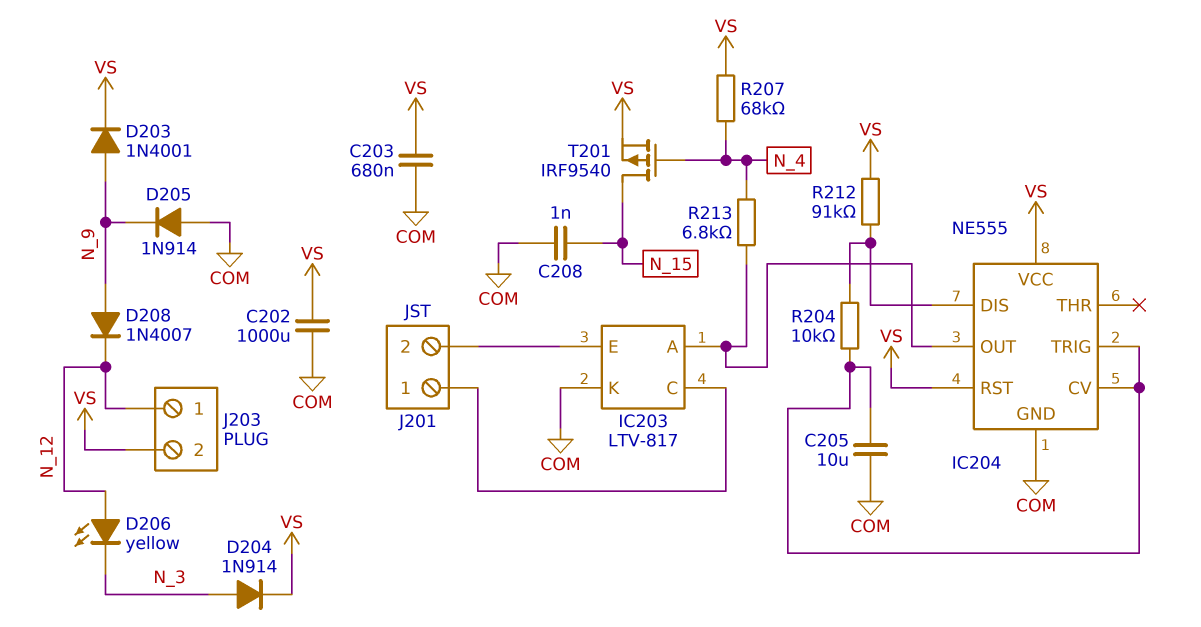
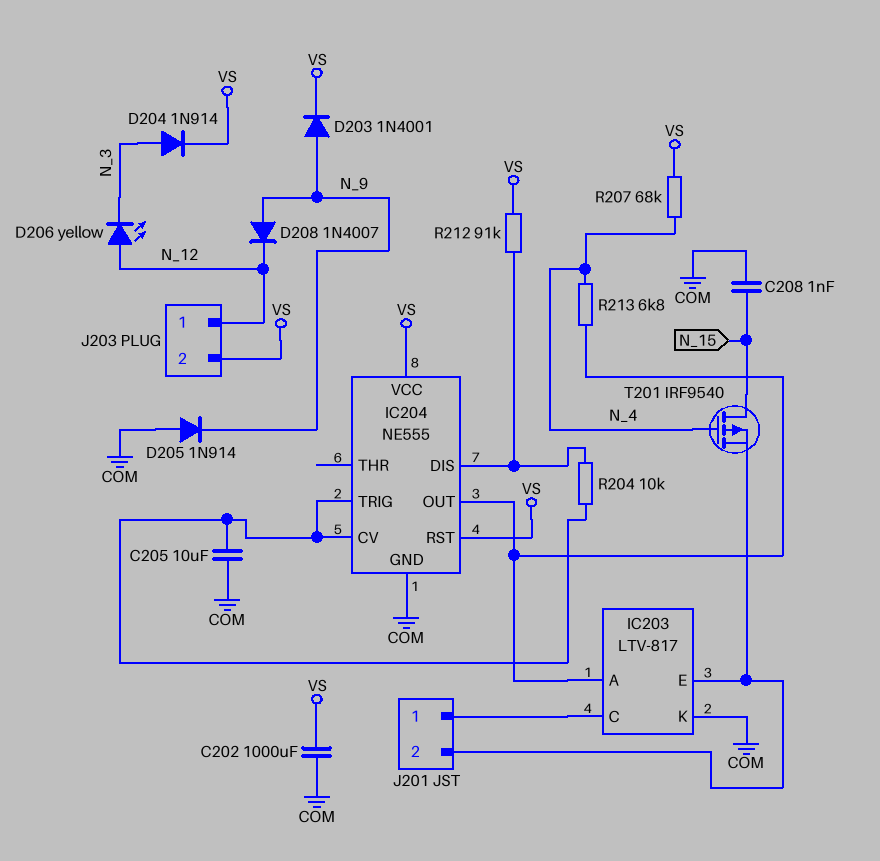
C203: 680nF (COM, VS) -> none
T201: PMOS IRF9540 (G N_4, D N_15, S VS) -> PMOS IRF9540 (G N_4, D N_15, S IC203/E)

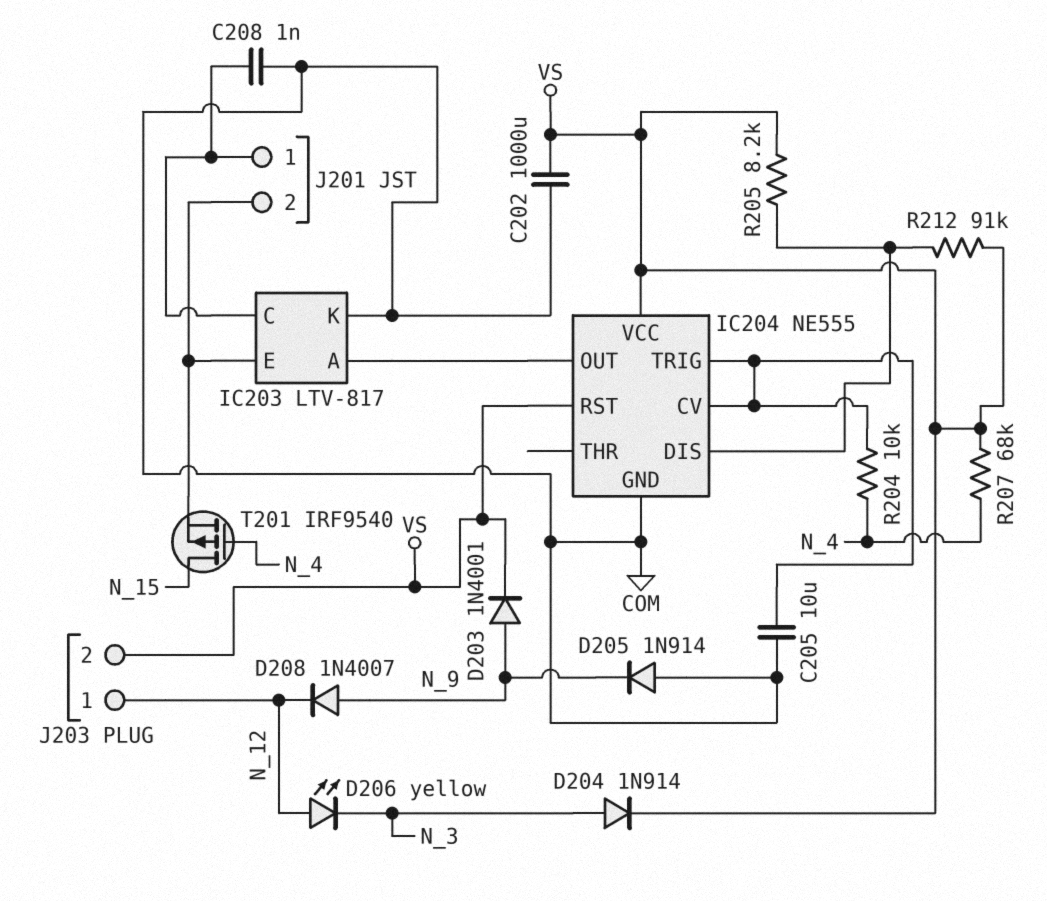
C208: 1nF (COM, N_15) -> 1nF (COM, IC203/C)
R204: 10k (IC204/CV, IC204/DIS) -> 10k (IC204/CV, N_4)
R205: none -> 8.2k (IC204/DIS, VS)
R213: 6.8k (IC203/A, N_4) -> none

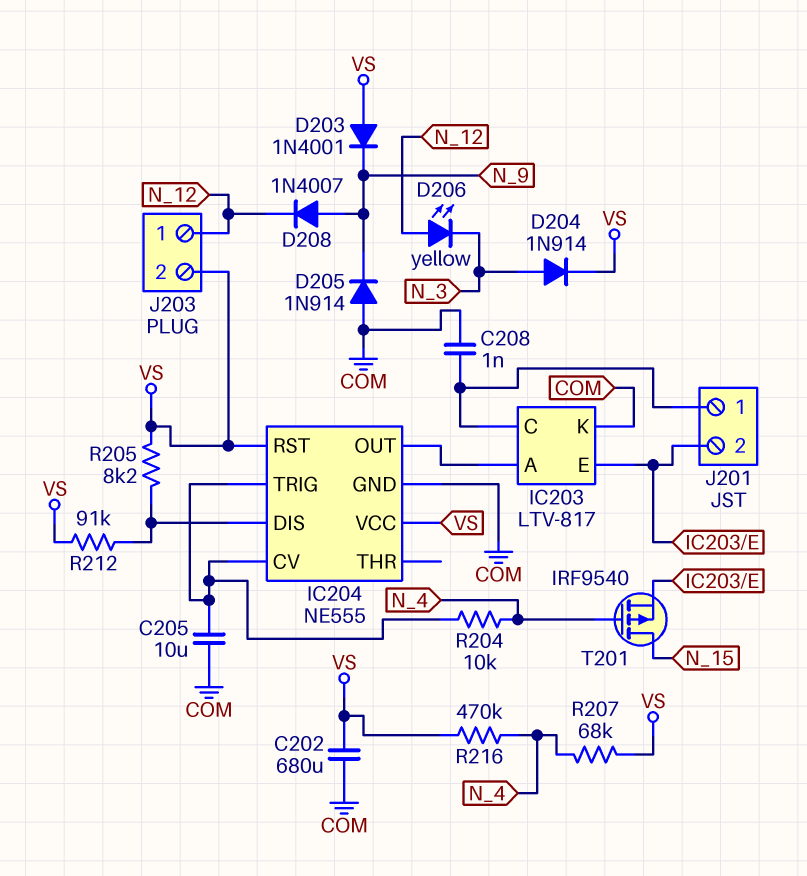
C202: 1000uF (COM, VS) -> 680uF (COM, VS)
D203: diode 1N4001 (A N_9, K VS) -> diode 1N4001 (A VS, K N_9)
R216: none -> 470k (N_4, VS)

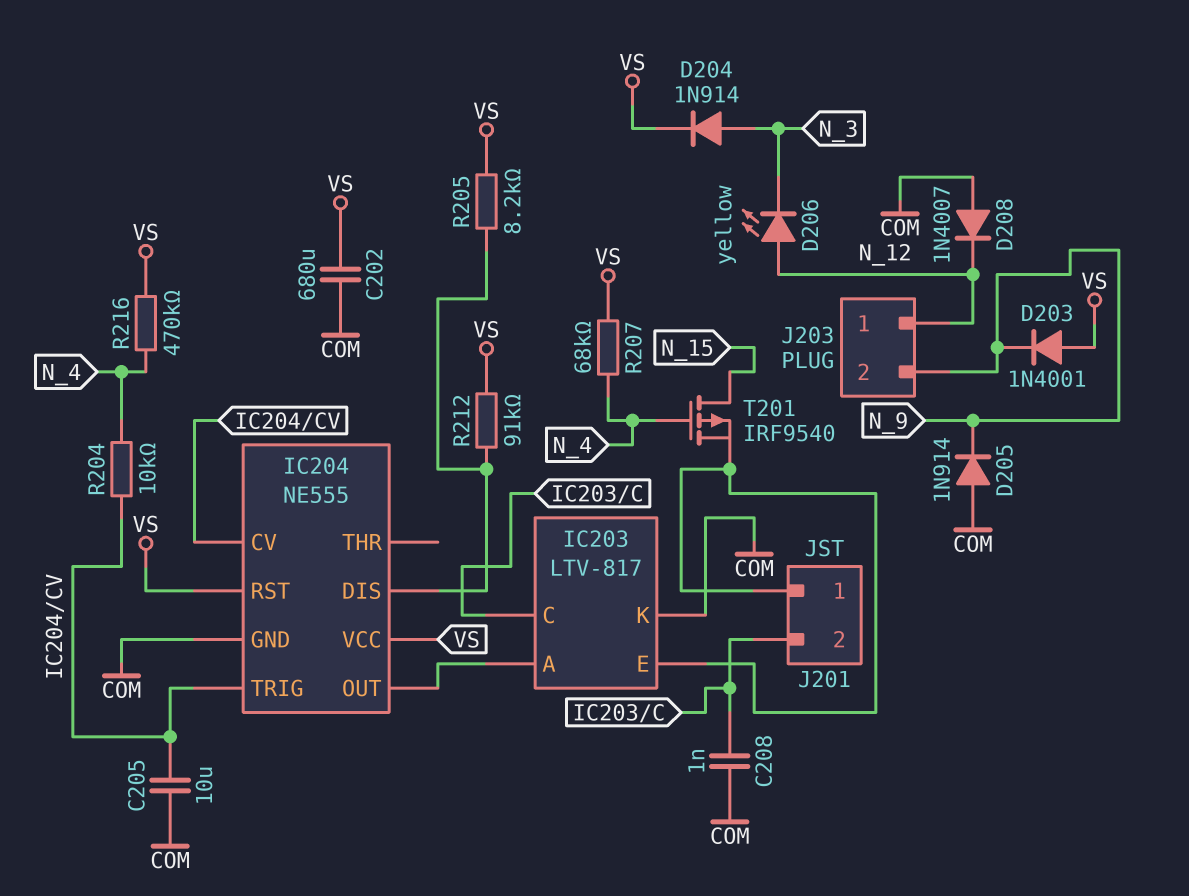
D208: diode 1N4007 (A N_9, K N_12) -> diode 1N4007 (A COM, K N_12)
J201 pin 1: IC203/C -> IC203/E
J201 pin 2: IC203/E -> IC203/C
J203 pin 2: VS -> N_9

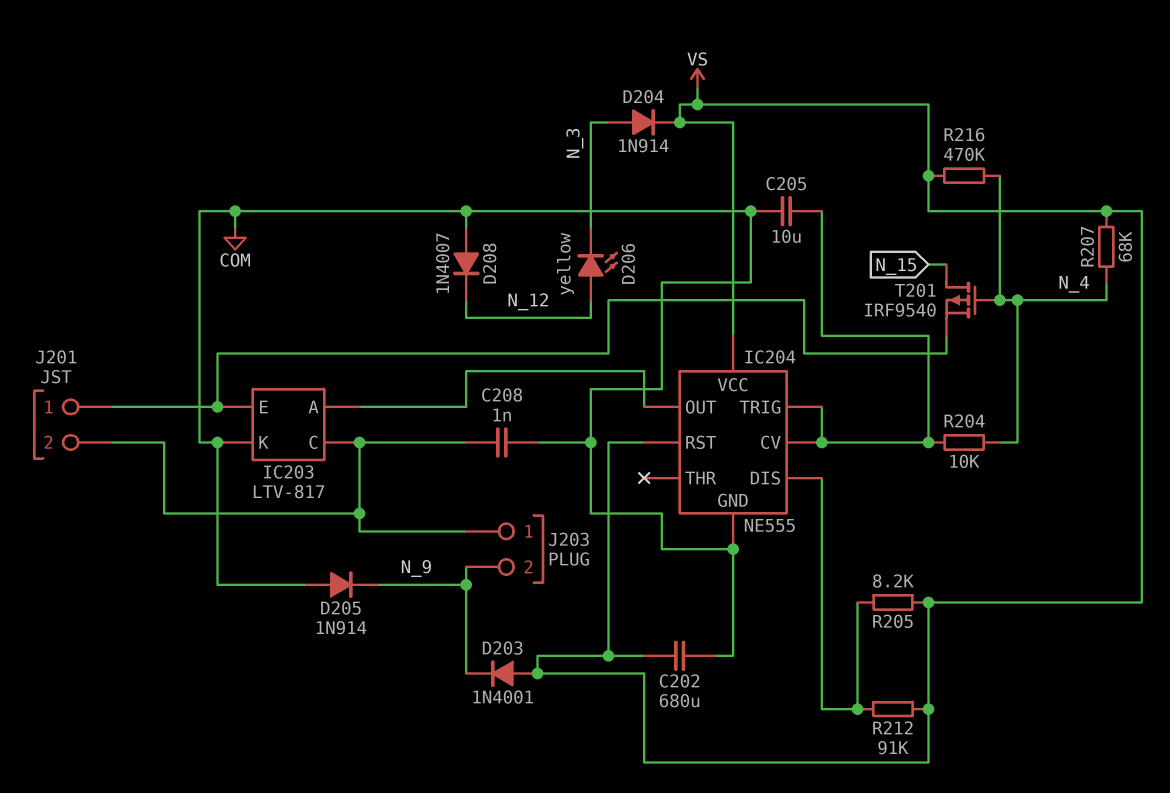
J203 pin 1: N_12 -> IC203/C

